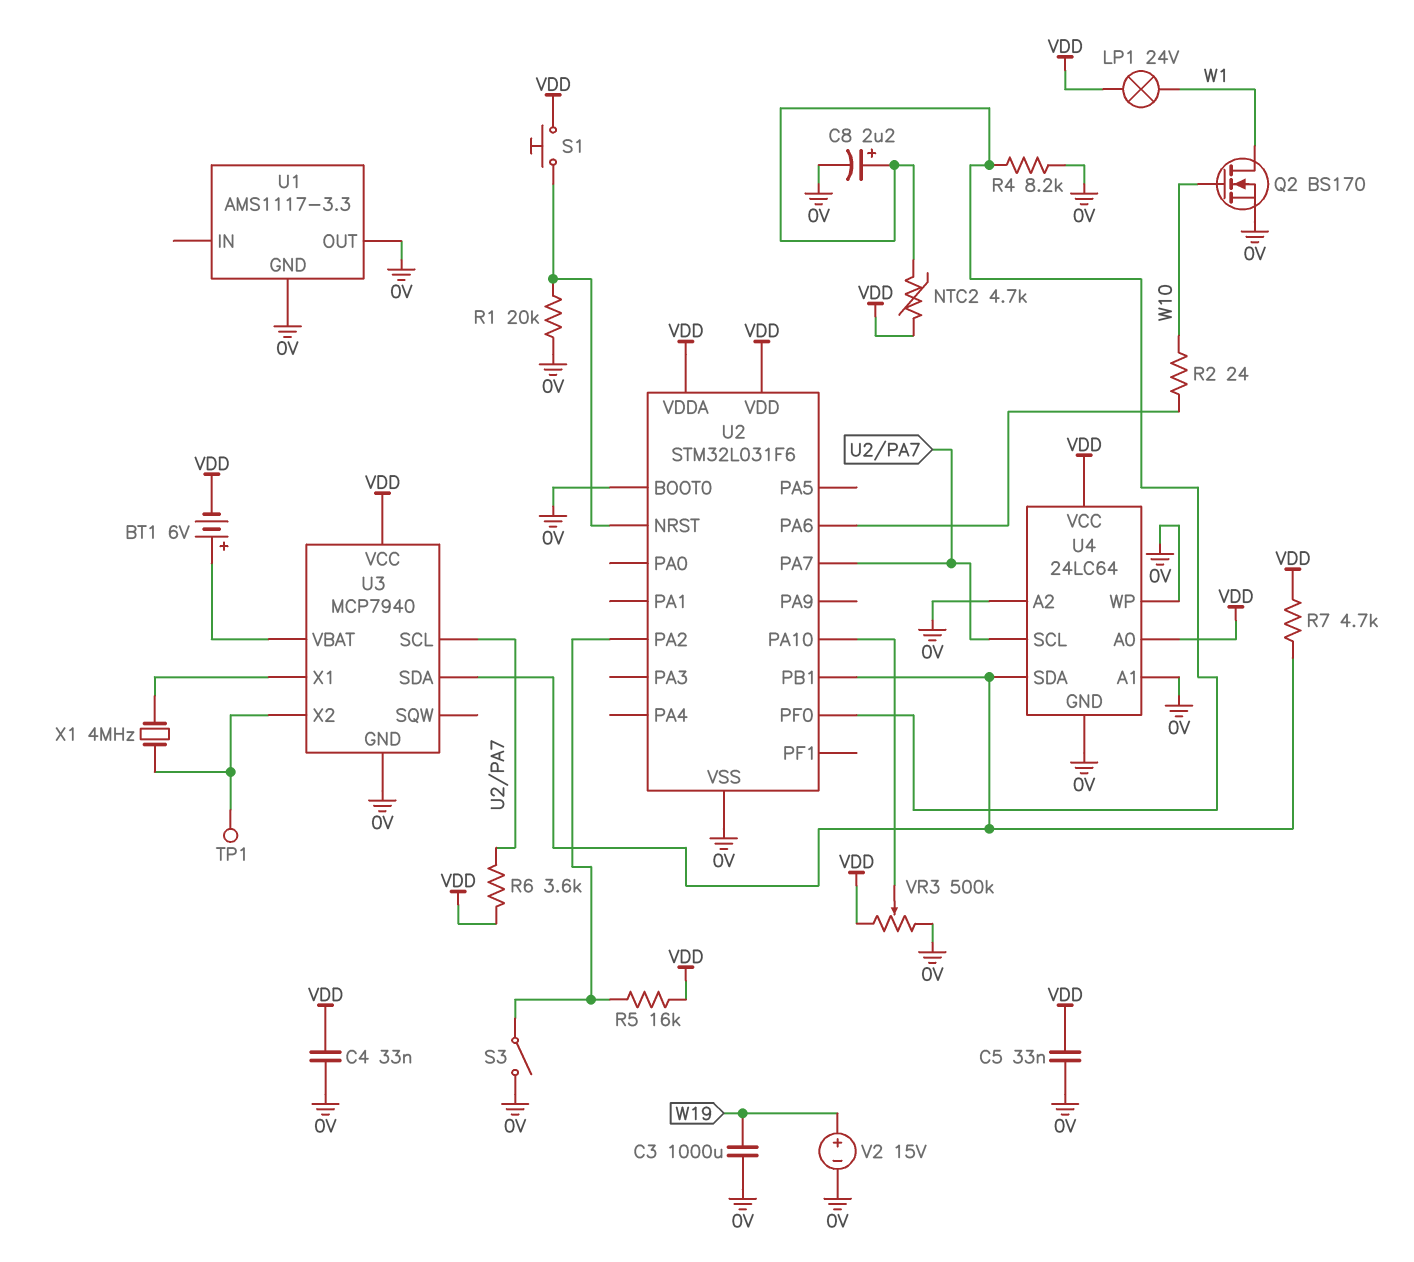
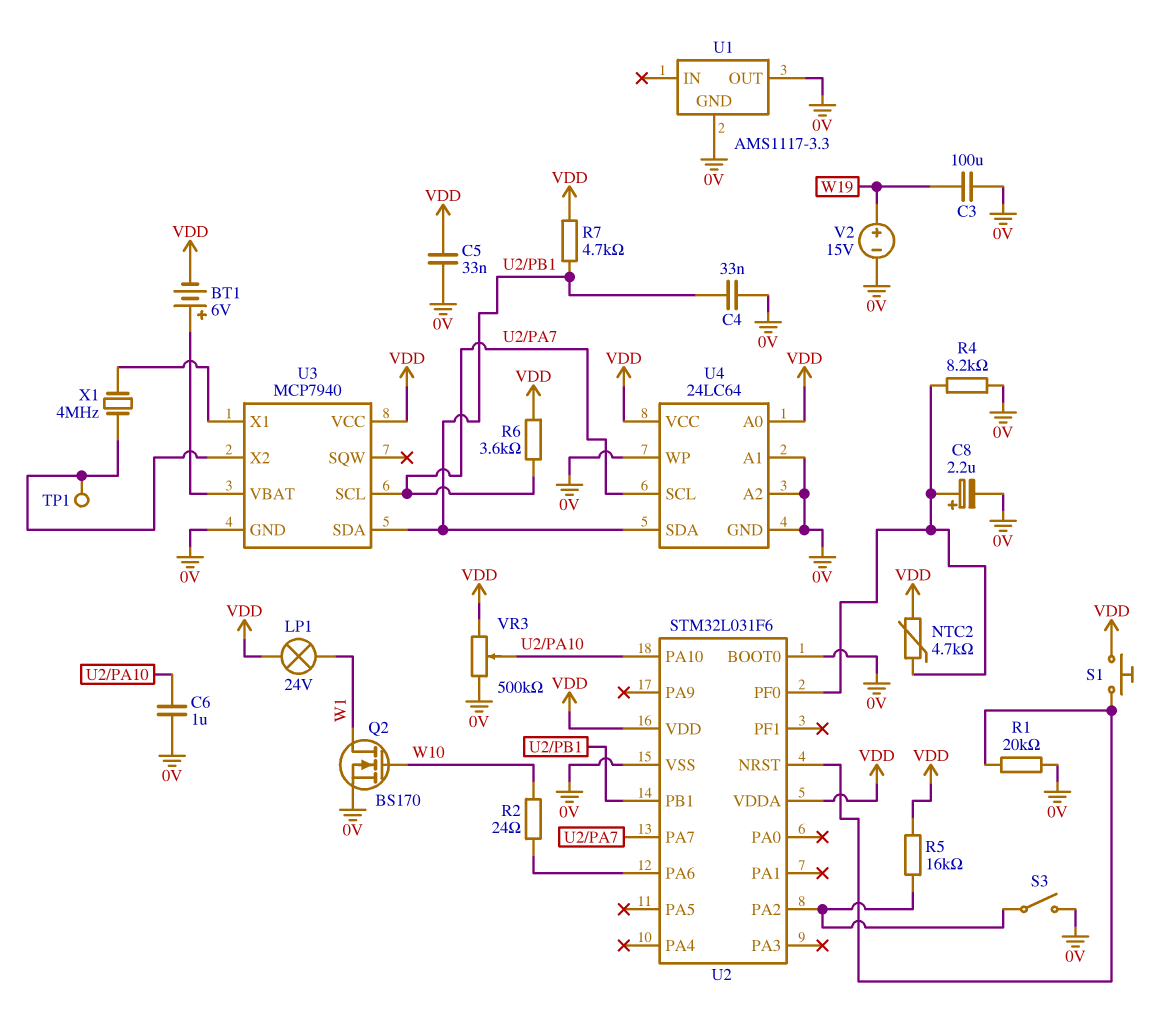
C3: 1000uF (0V, W19) -> 100uF (0V, W19)
C4: 33nF (0V, VDD) -> 33nF (0V, U2/PB1)
C6: none -> 1uF (0V, U2/PA10)

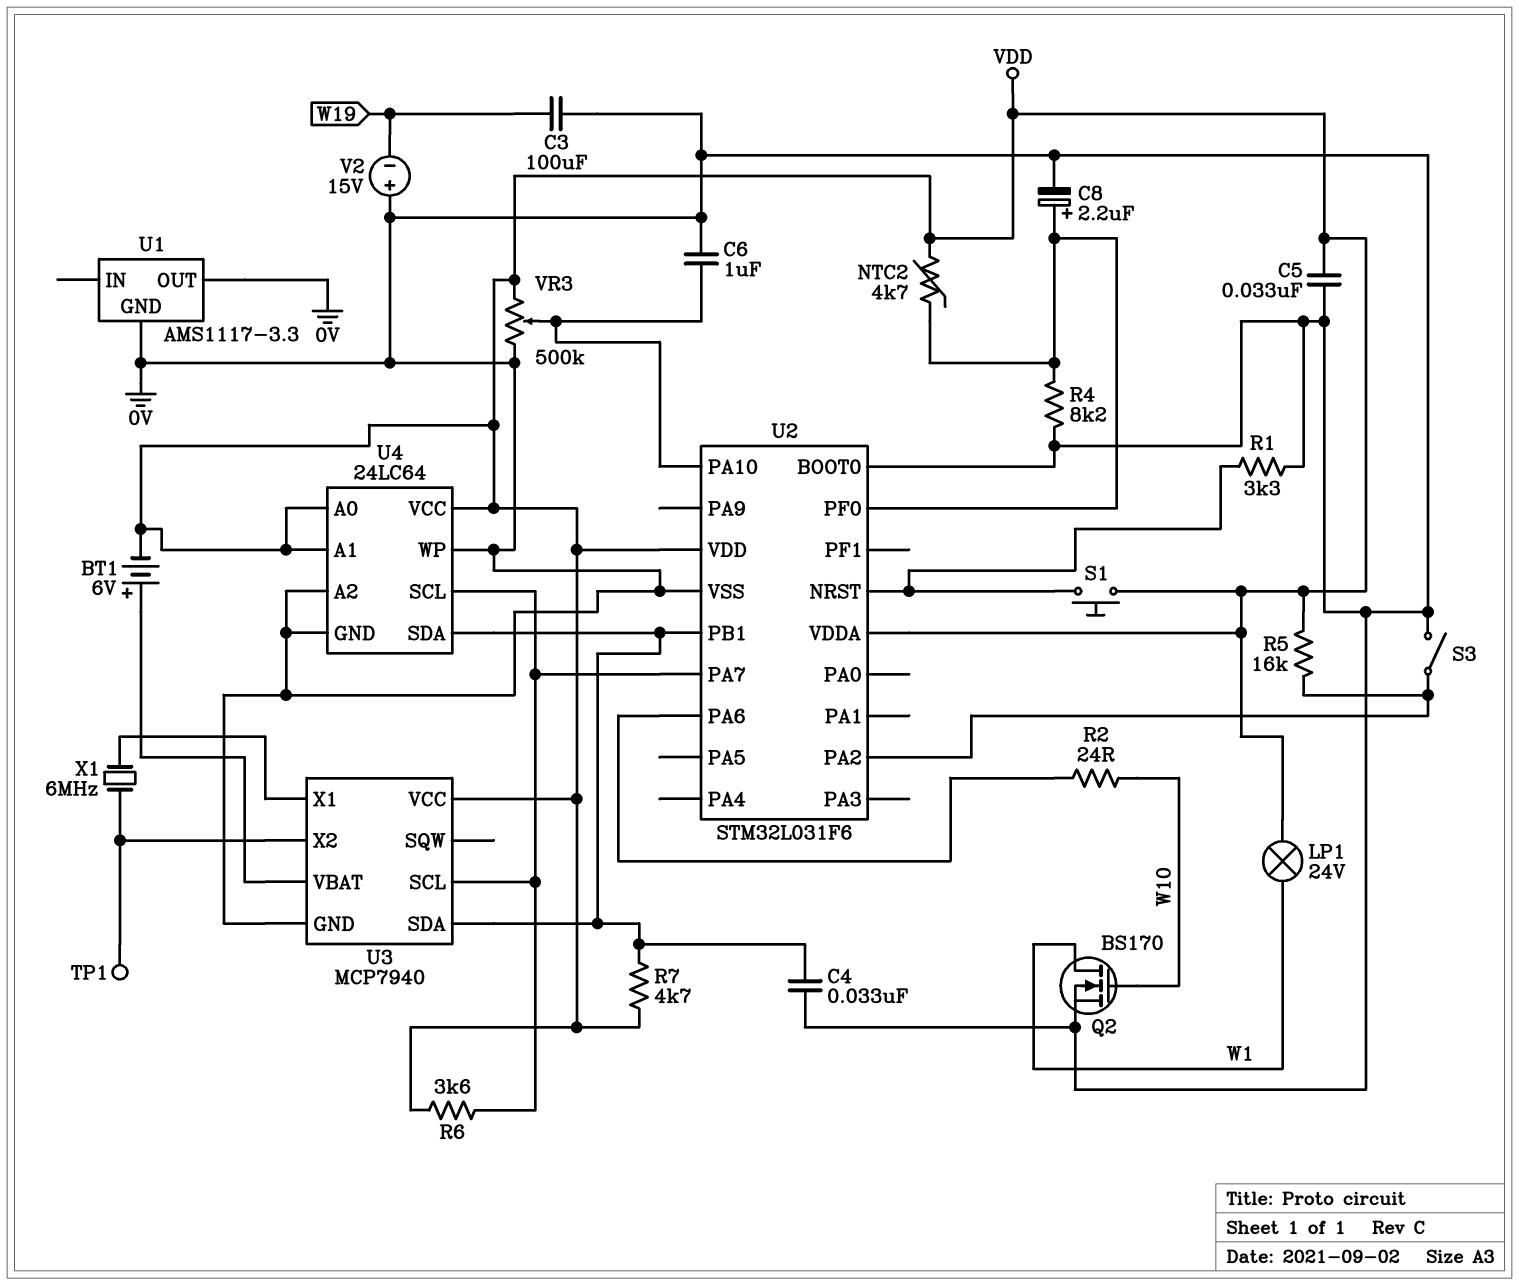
R1: 20k (0V, U2/NRST) -> 3.3k (0V, U2/NRST)
U4 pin A1: 0V -> VDD
V2: 15V (plus W19, minus 0V) -> 15V (plus 0V, minus W19)
X1: 4MHz (U3/X1, U3/X2) -> 6MHz (U3/X1, U3/X2)

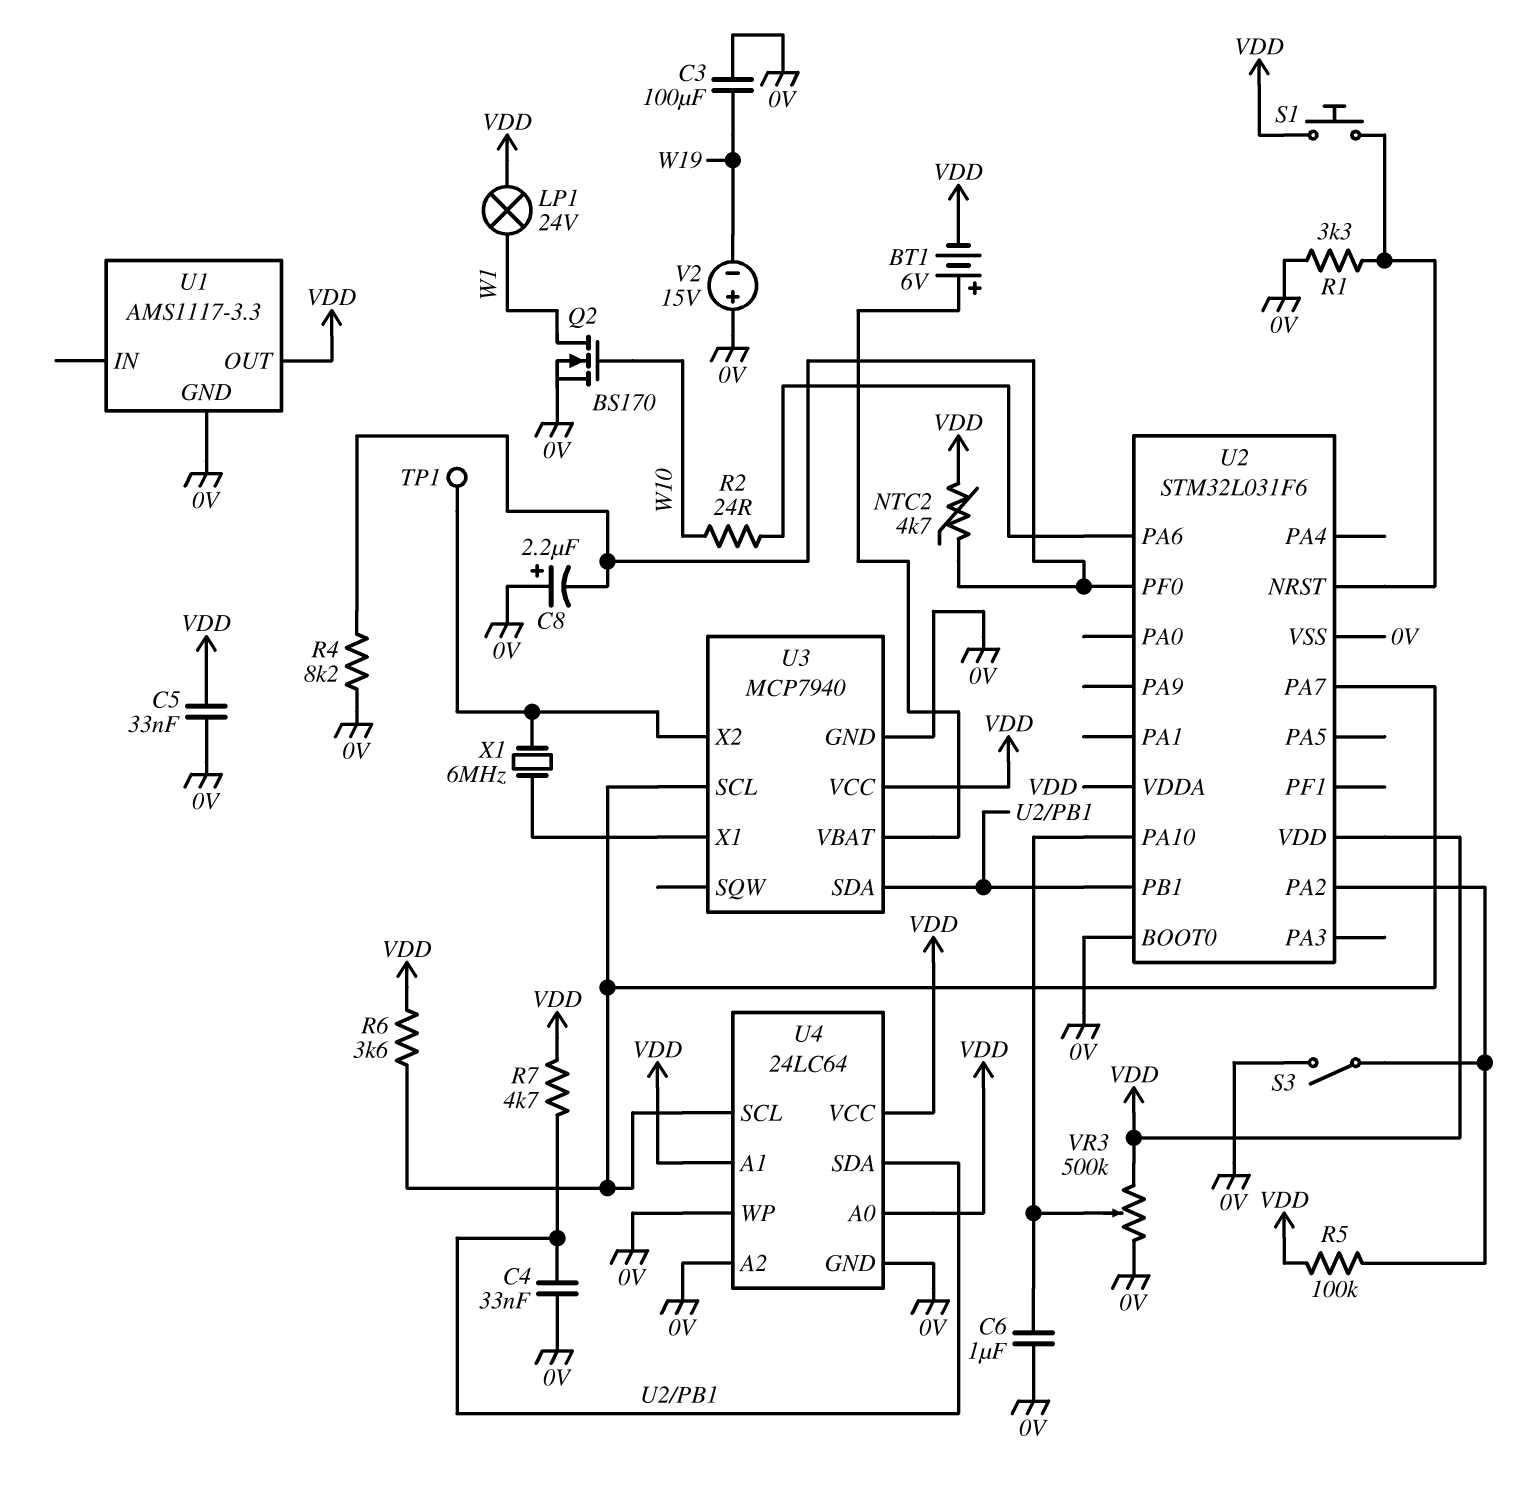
C8: 2.2uF (plus U2/PF0, minus 0V) -> 2.2uF (plus 0V, minus U2/PF0)
R5: 16k (U2/PA2, VDD) -> 100k (U2/PA2, VDD)
U1 pin OUT: 0V -> VDD

